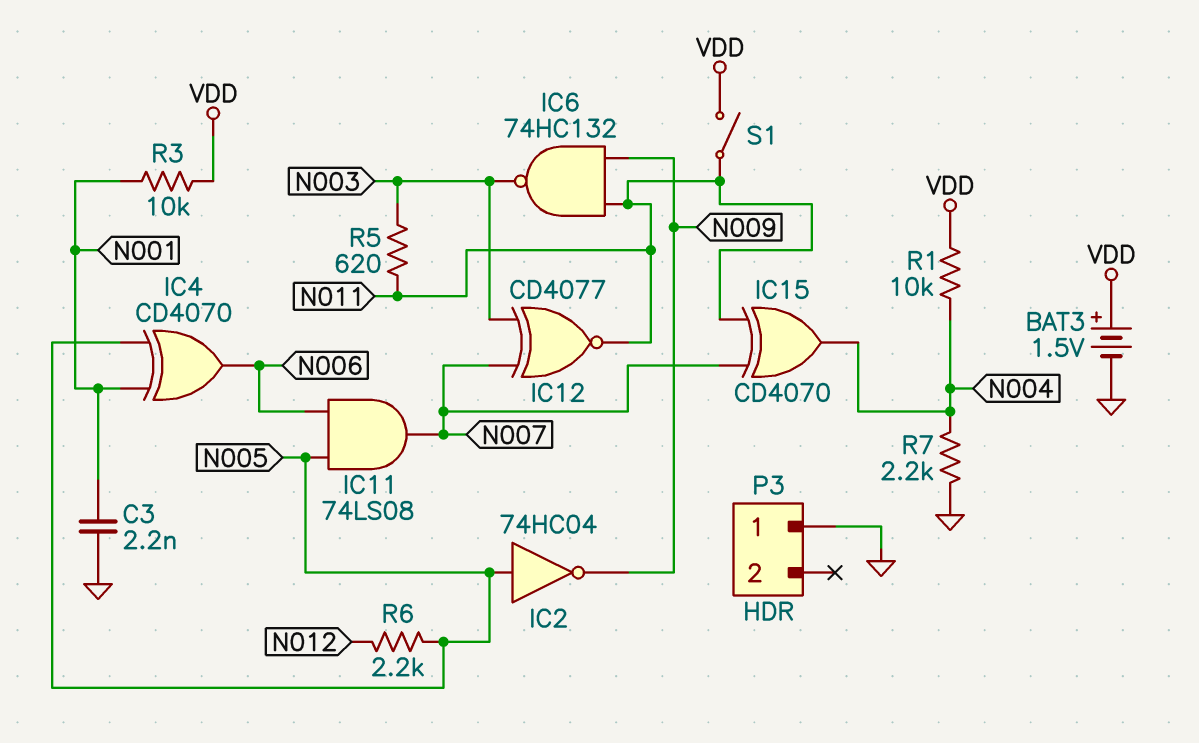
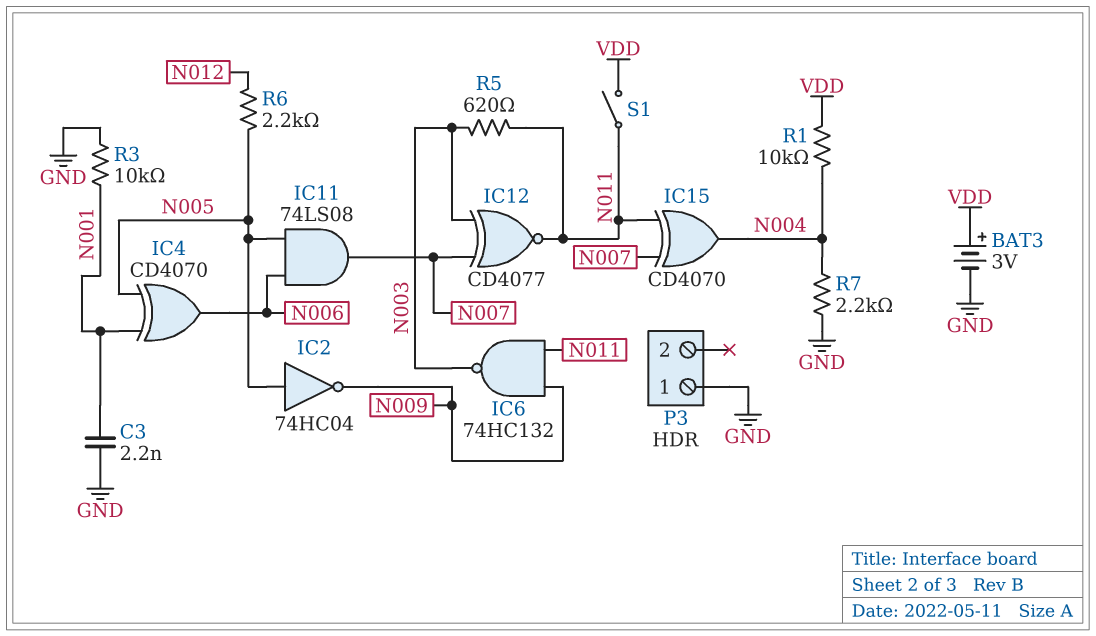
BAT3: 1.5V (plus VDD, minus GND) -> 3V (plus VDD, minus GND)
R3: 10k (N001, VDD) -> 10k (GND, N001)

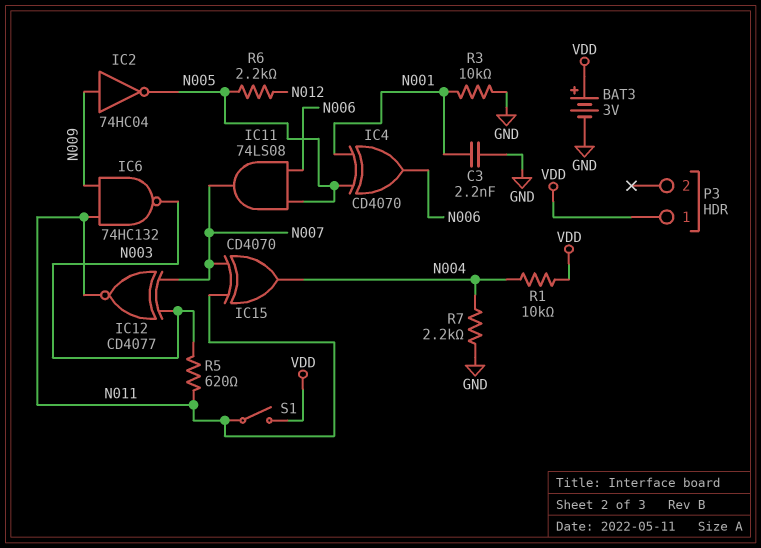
IC2: NOT 74HC04 (in N005, out N009) -> NOT 74HC04 (in N009, out N005)
P3 pin 1: GND -> VDD

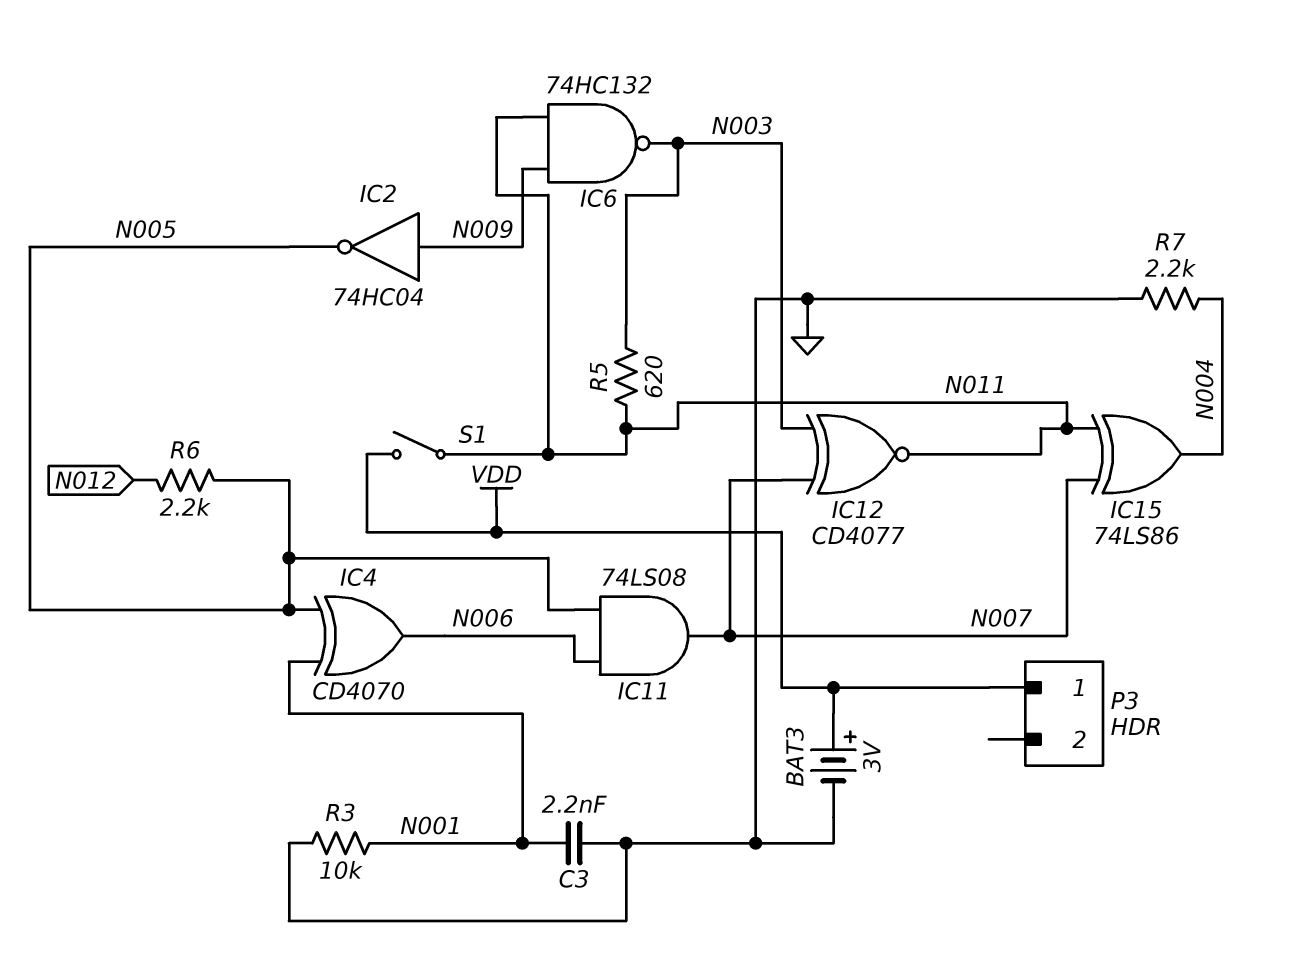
IC15: XOR CD4070 (in N007, in N011, out N004) -> XOR 74LS86 (in N007, in N011, out N004)
R1: 10k (N004, VDD) -> none

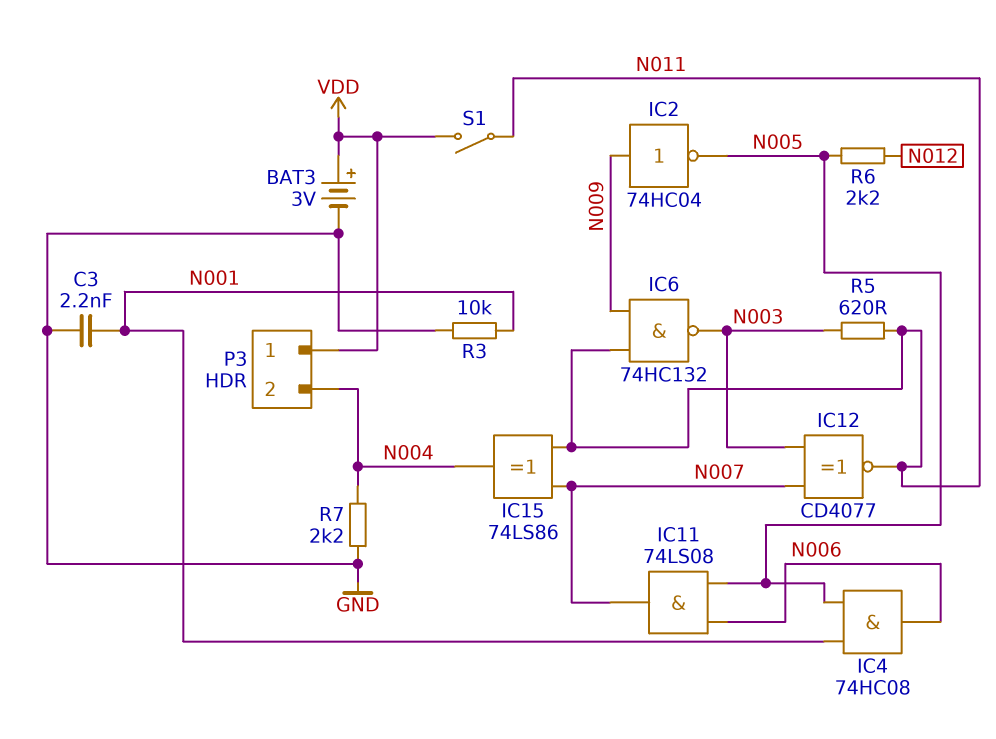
IC4: XOR CD4070 (in N001, in N005, out N006) -> AND 74HC08 (in N001, in N005, out N006)
P3 pin 2: none -> N004

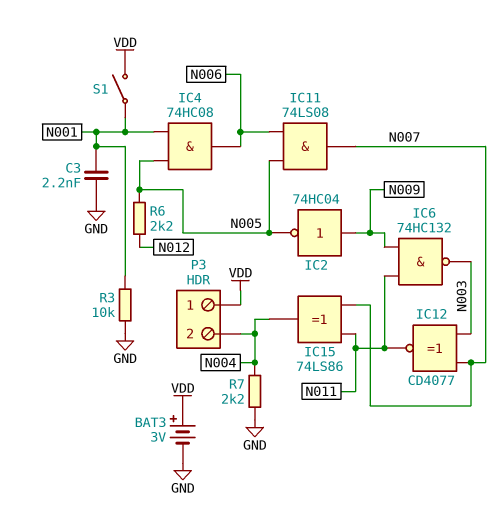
R5: 620 (N003, N011) -> none
S1: switch (N011, VDD) -> switch (N001, VDD)

